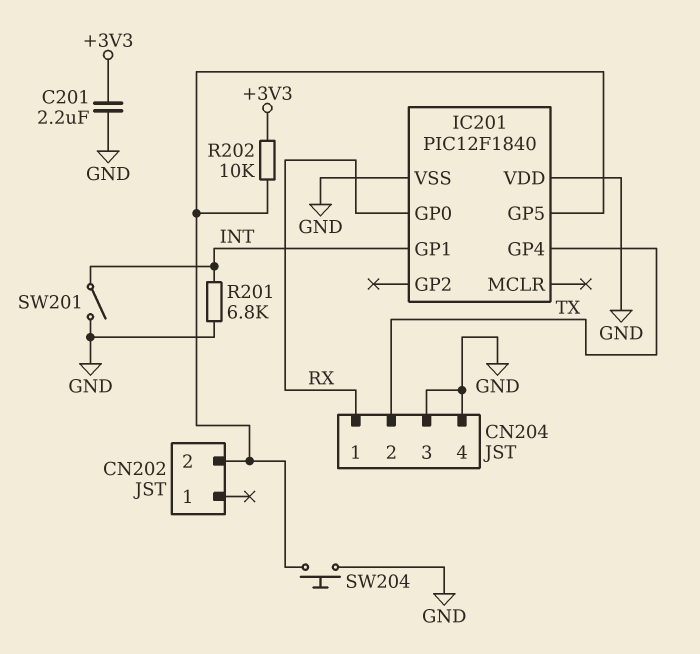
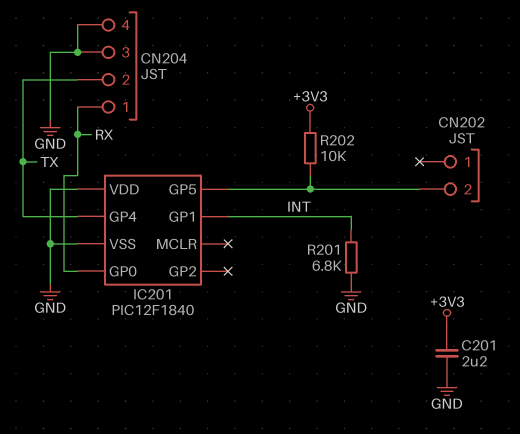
SW201: switch (GND, INT) -> none
SW204: button (CN202/2, GND) -> none

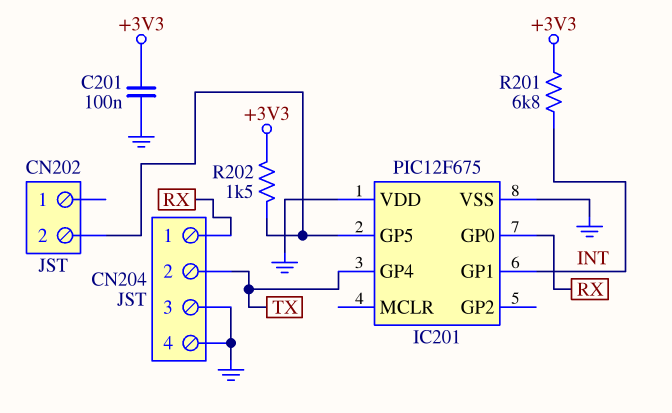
C201: 2.2uF (+3V3, GND) -> 100nF (+3V3, GND)
IC201: PIC12F1840 -> PIC12F675
R201: 6.8k (GND, INT) -> 6.8k (+3V3, INT)
R202: 10k (+3V3, CN202/2) -> 1.5k (+3V3, CN202/2)

